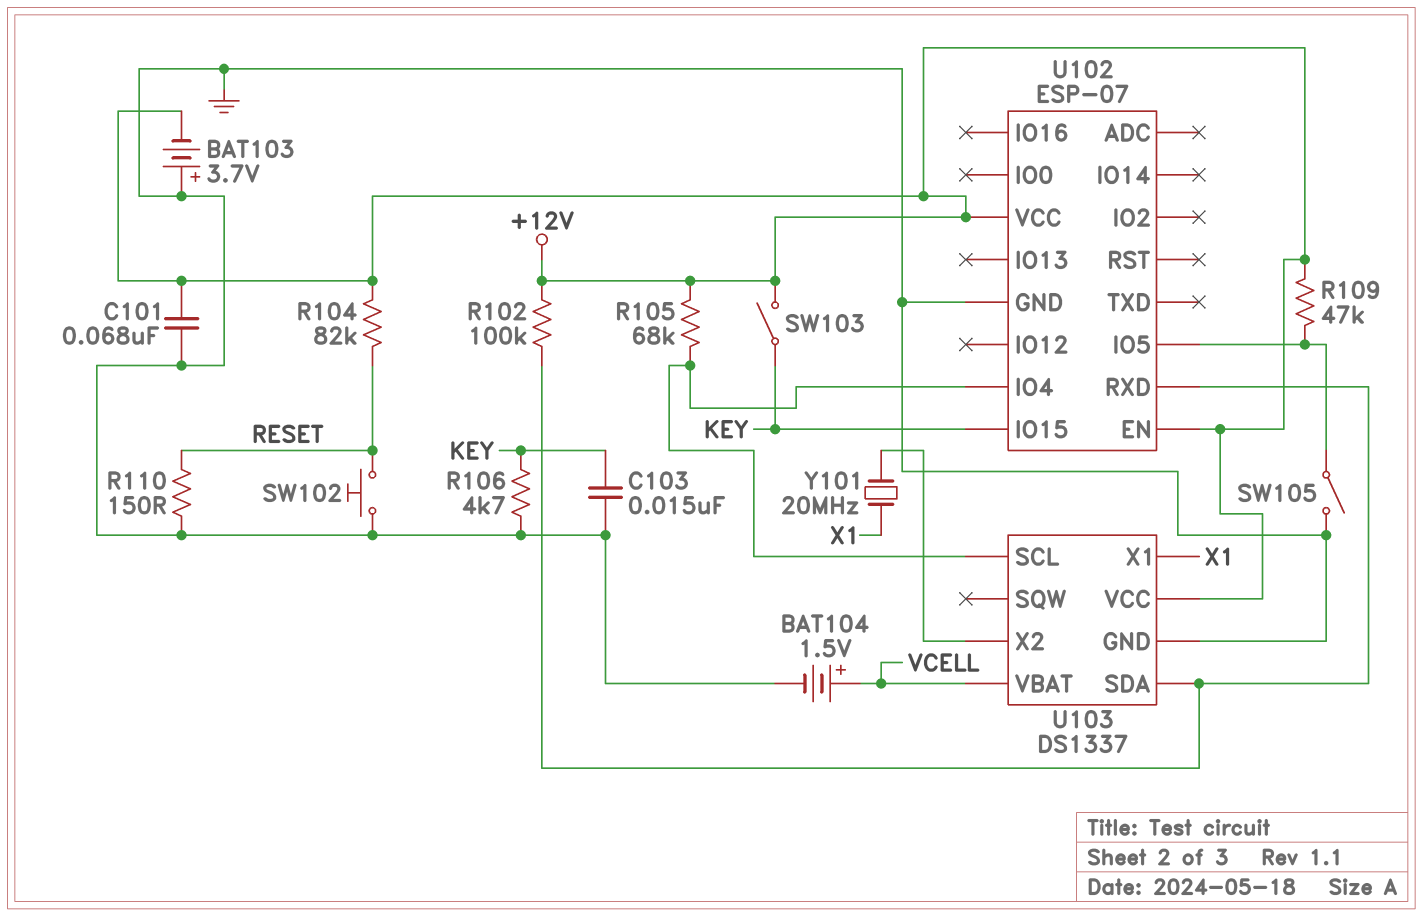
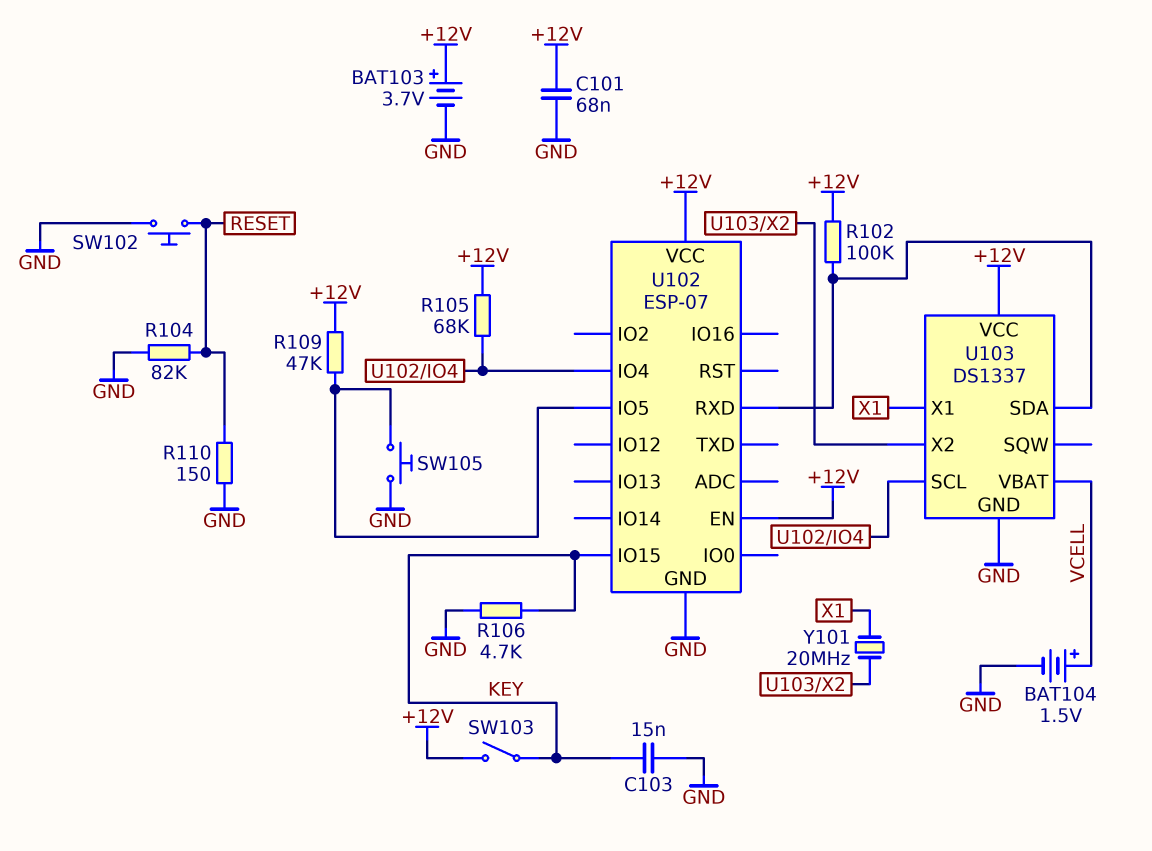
BAT103: 3.7V (plus GND, minus +12V) -> 3.7V (plus +12V, minus GND)
R104: 82k (+12V, RESET) -> 82k (GND, RESET)
SW105: switch (GND, U102/IO5) -> button (GND, U102/IO5)

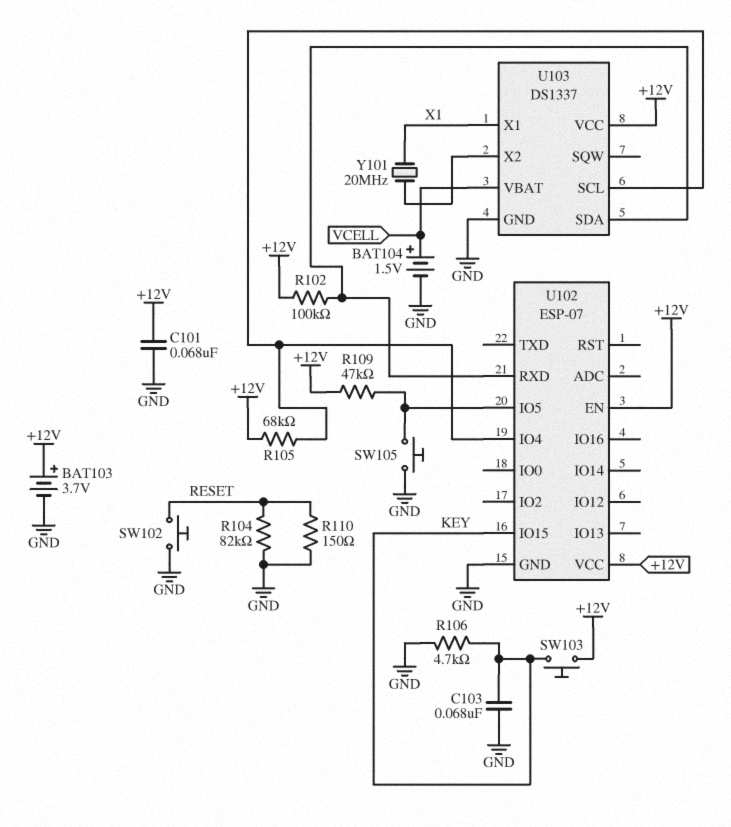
C103: 15nF (GND, KEY) -> 68nF (GND, KEY)
SW103: switch (+12V, KEY) -> button (+12V, KEY)

